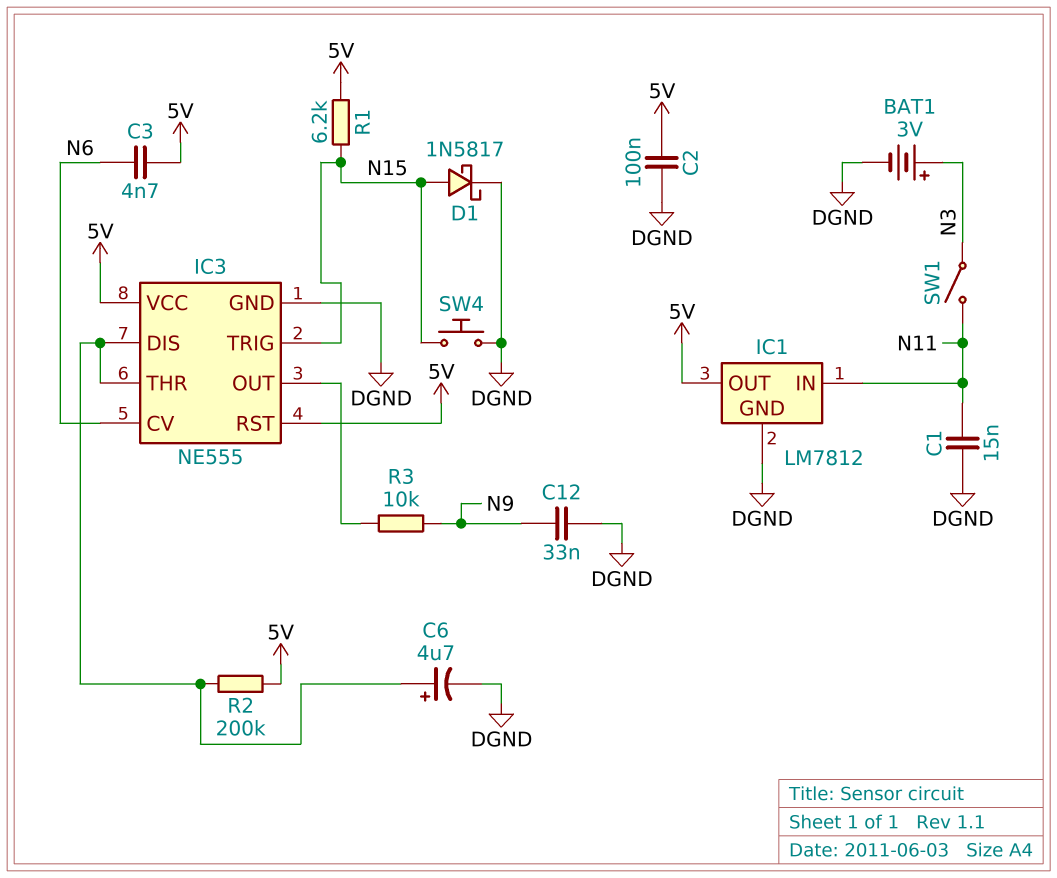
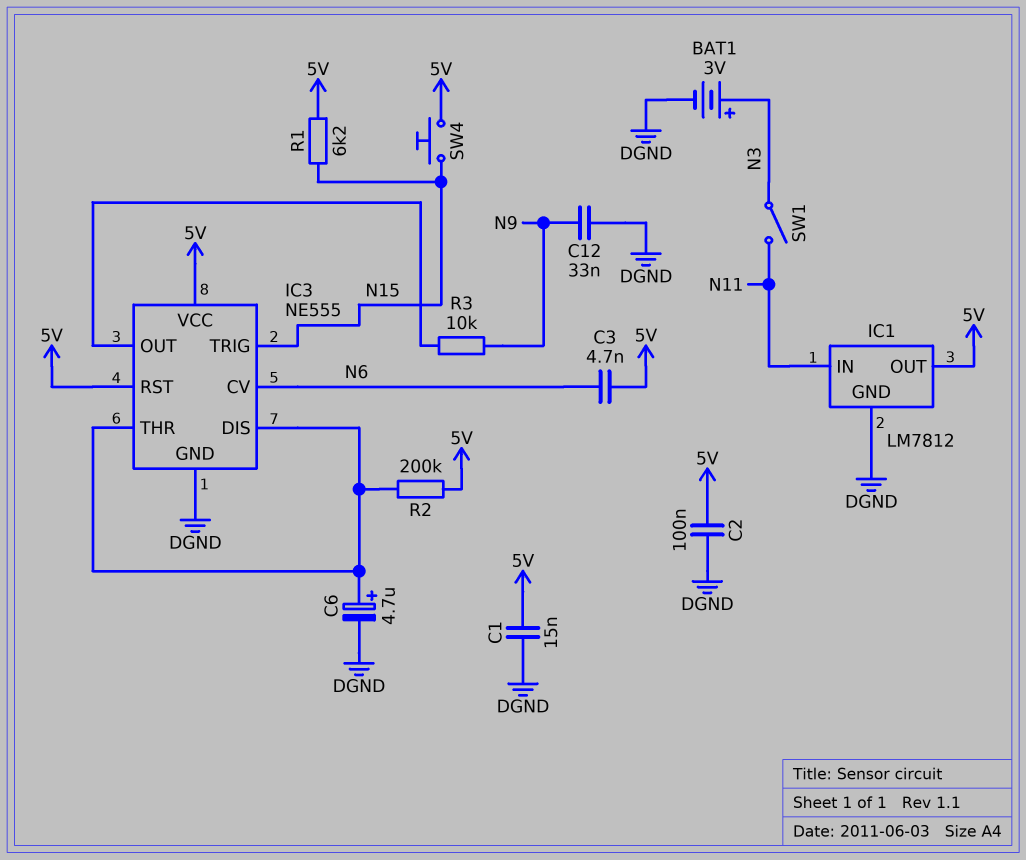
C1: 15nF (DGND, N11) -> 15nF (5V, DGND)
D1: schottky 1N5817 (A N15, K DGND) -> none
SW4: button (DGND, N15) -> button (5V, N15)

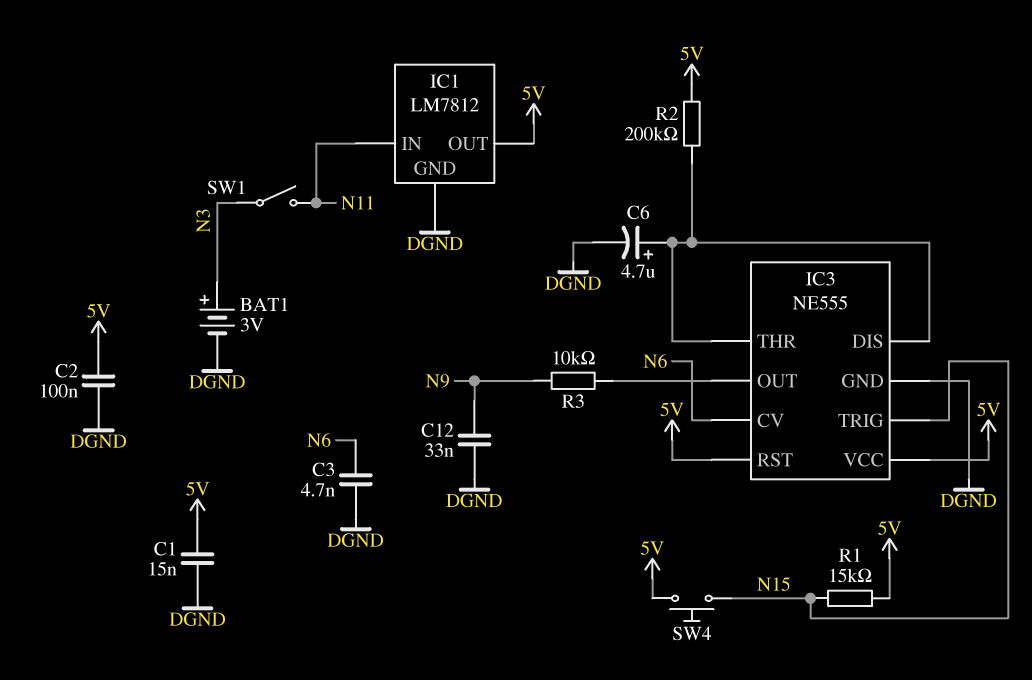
C3: 4.7nF (5V, N6) -> 4.7nF (DGND, N6)
R1: 6.2k (5V, N15) -> 15k (5V, N15)

